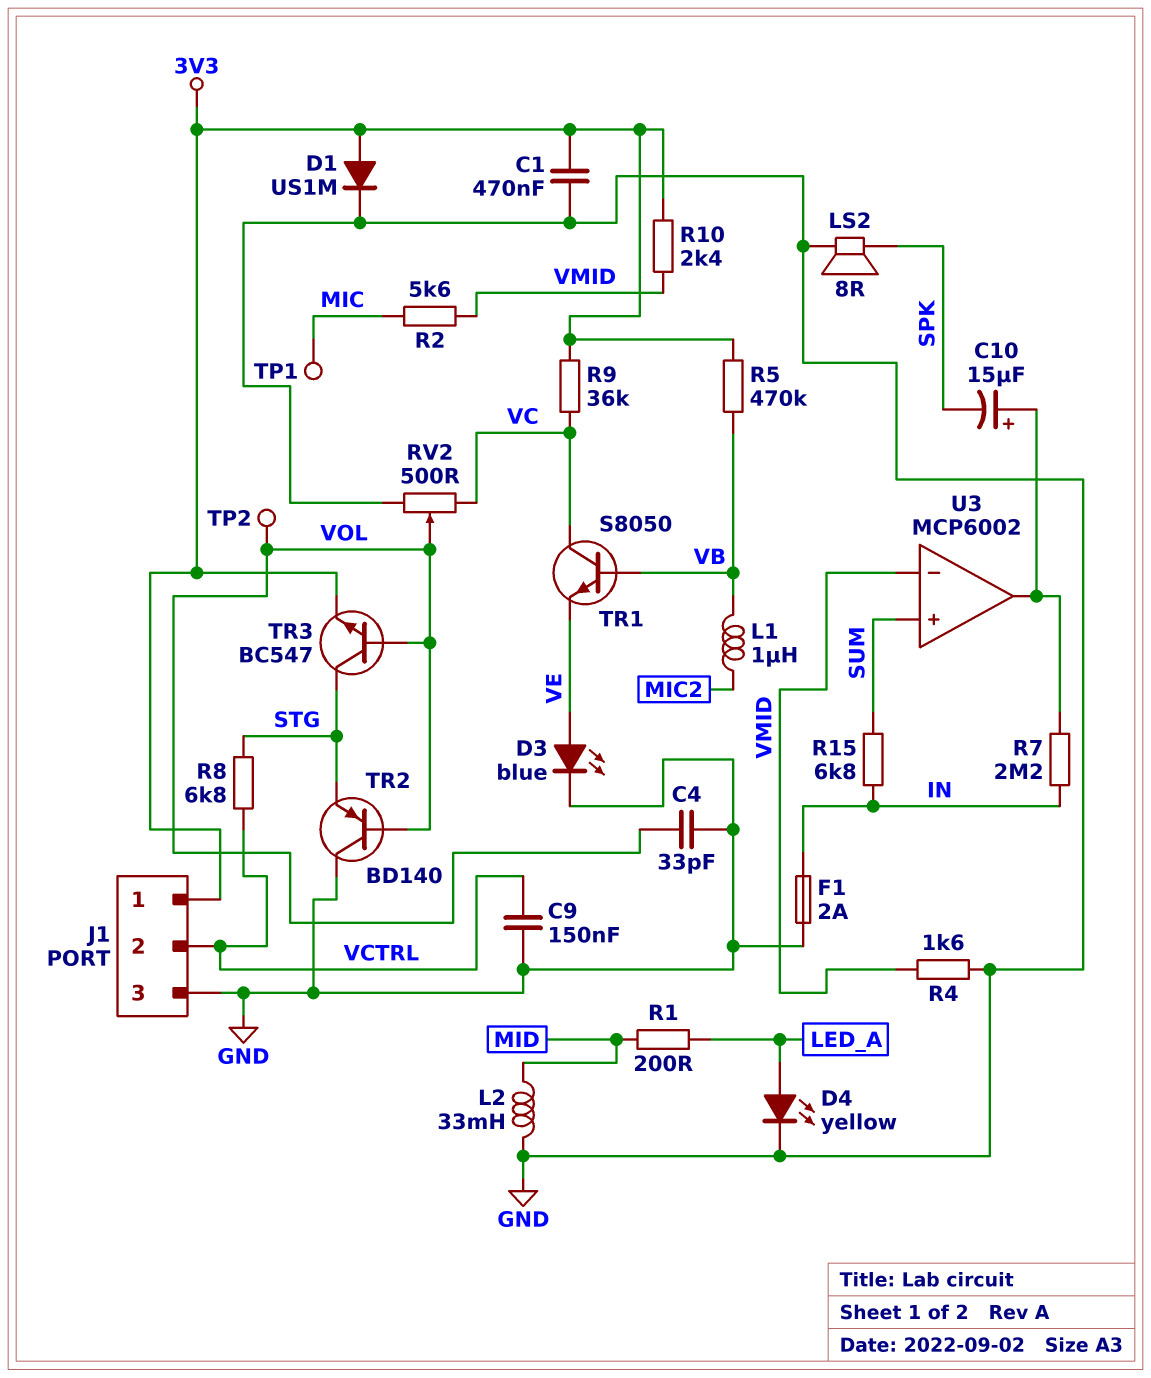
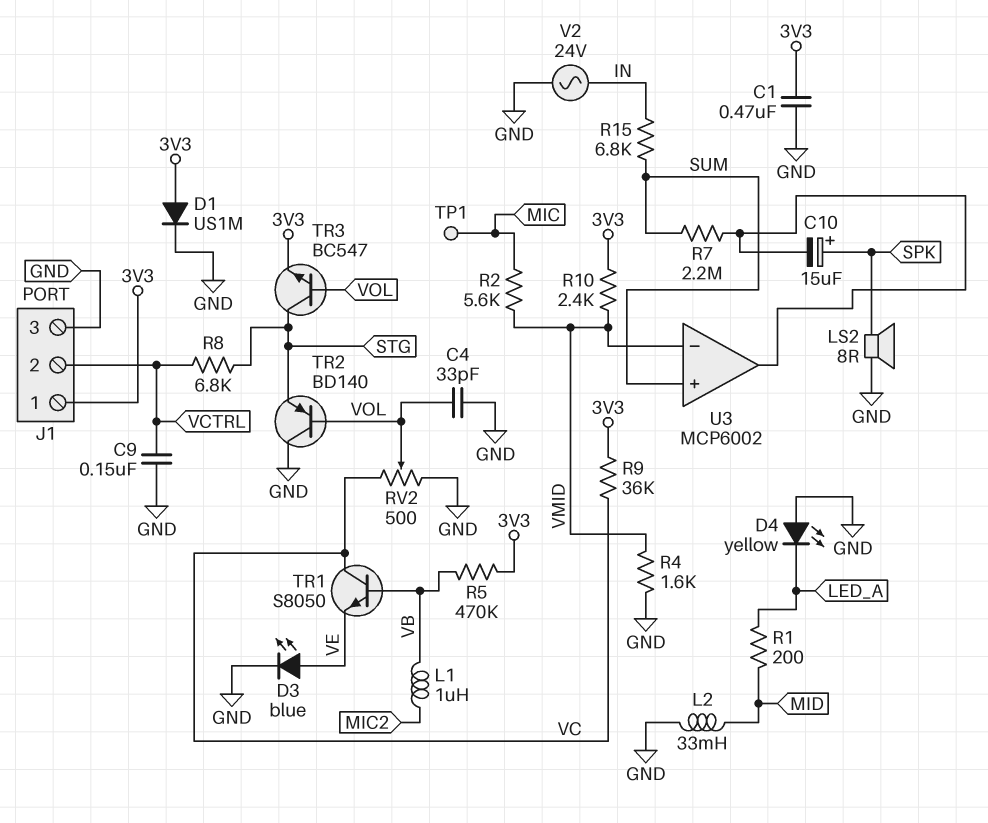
C10: 15uF (plus U3/out, minus SPK) -> 15uF (plus SPK, minus U3/out)
D4: LED yellow (A LED_A, K GND) -> LED yellow (A GND, K LED_A)
F1: 2A (GND, IN) -> none
R7: 2.2M (IN, U3/out) -> 2.2M (SUM, U3/out)
TP2: test point (VOL) -> none
V2: none -> AC 24V (GND, IN)

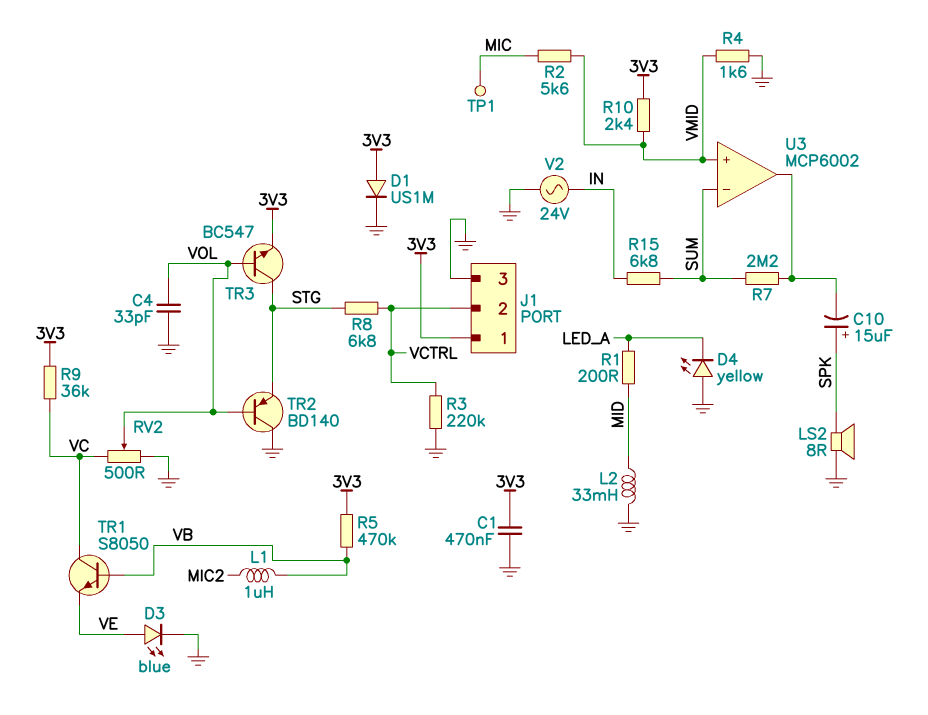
C9: 150nF (GND, VCTRL) -> none
R3: none -> 220k (GND, VCTRL)
U3 pin in+: SUM -> VMID
U3 pin in-: VMID -> SUM

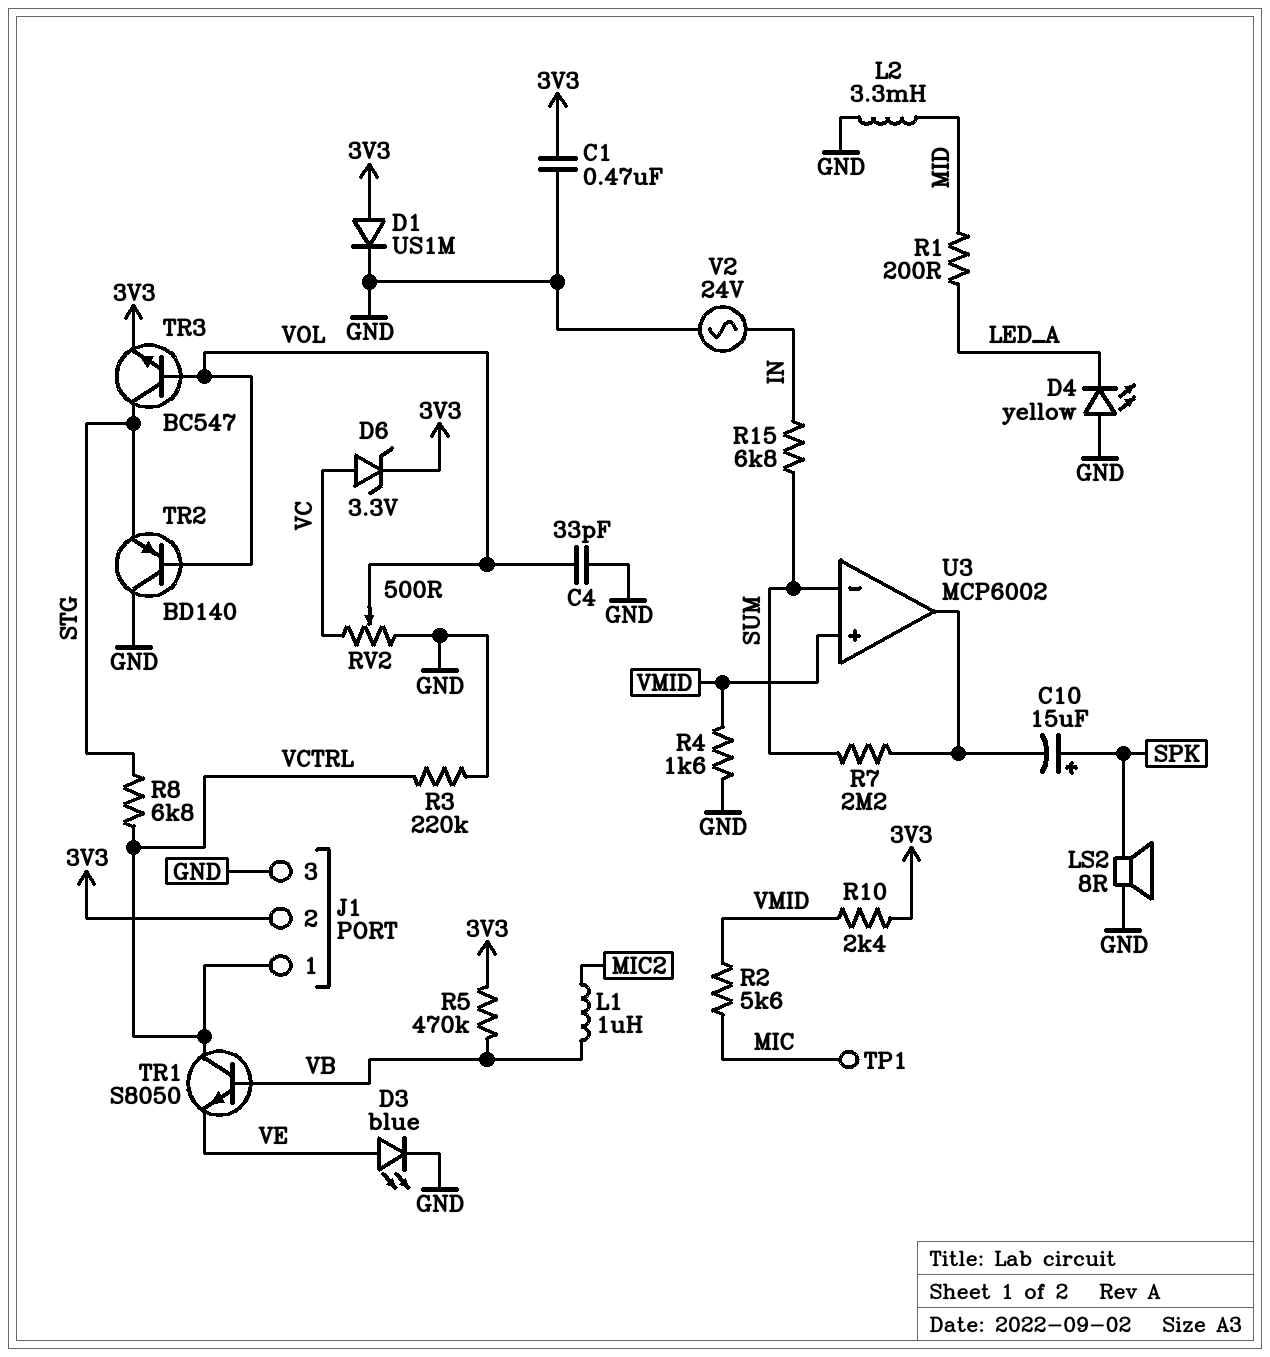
D6: none -> zener 3.3V (A VC, K 3V3)
J1 pin 1: 3V3 -> VCTRL
J1 pin 2: VCTRL -> 3V3
L2: 33mH (GND, MID) -> 3.3mH (GND, MID)
R9: 36k (3V3, VC) -> none
TR1: NPN S8050 (B VB, C VC, E VE) -> NPN S8050 (B VB, C VCTRL, E VE)

